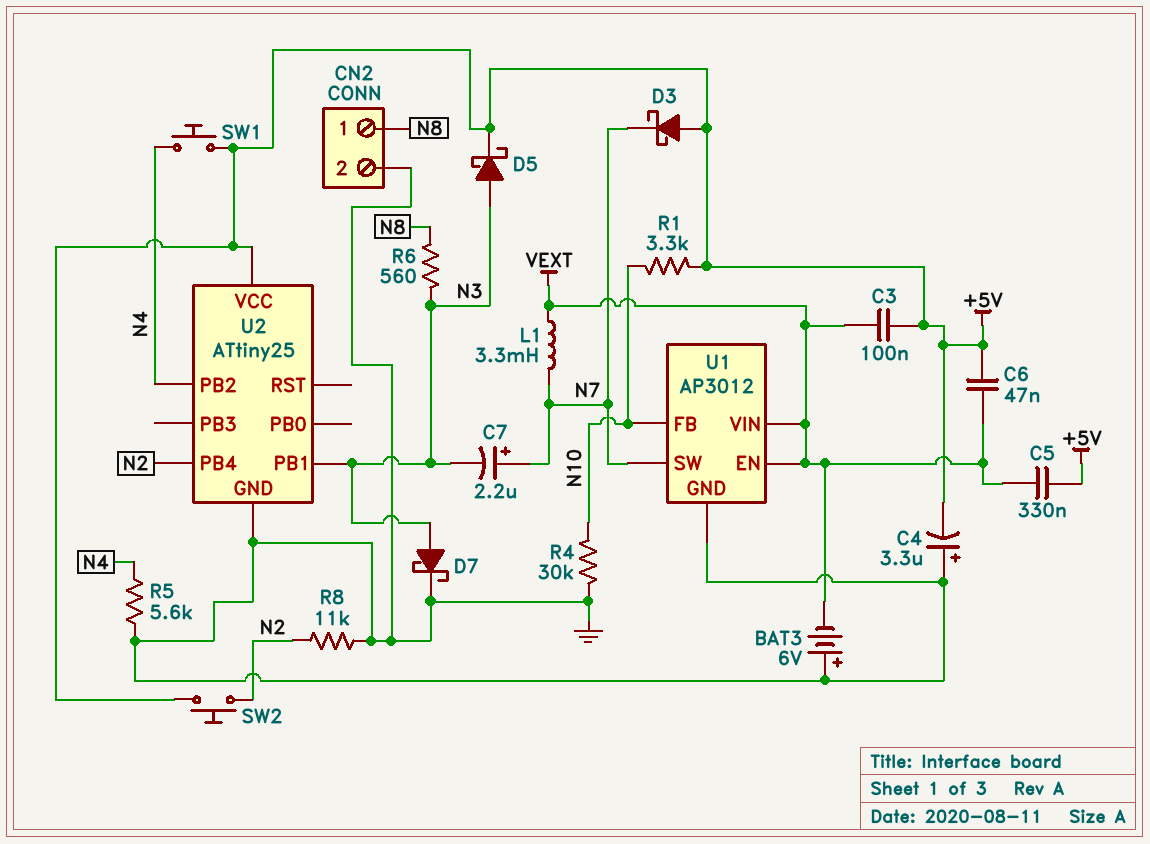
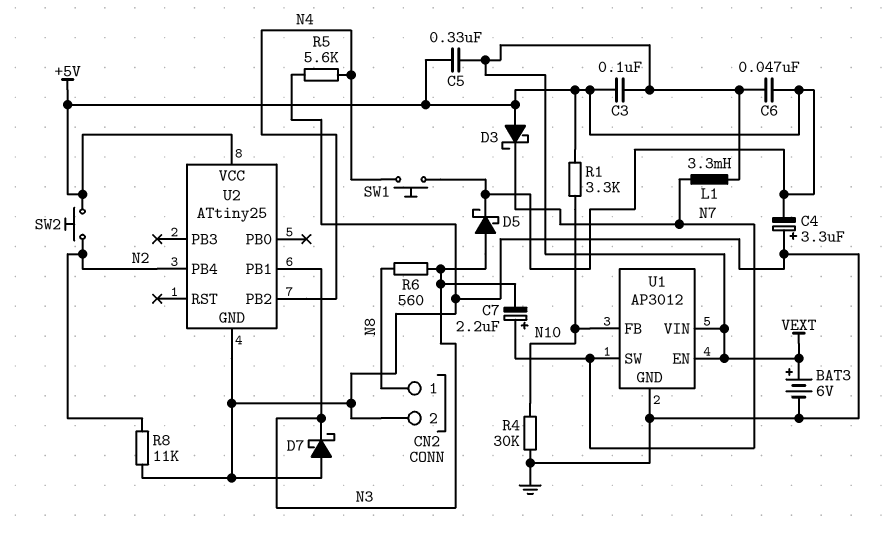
BAT3: 6V (plus GND, minus VEXT) -> 6V (plus VEXT, minus GND)
D7: schottky (A N3, K GND) -> schottky (A GND, K N3)

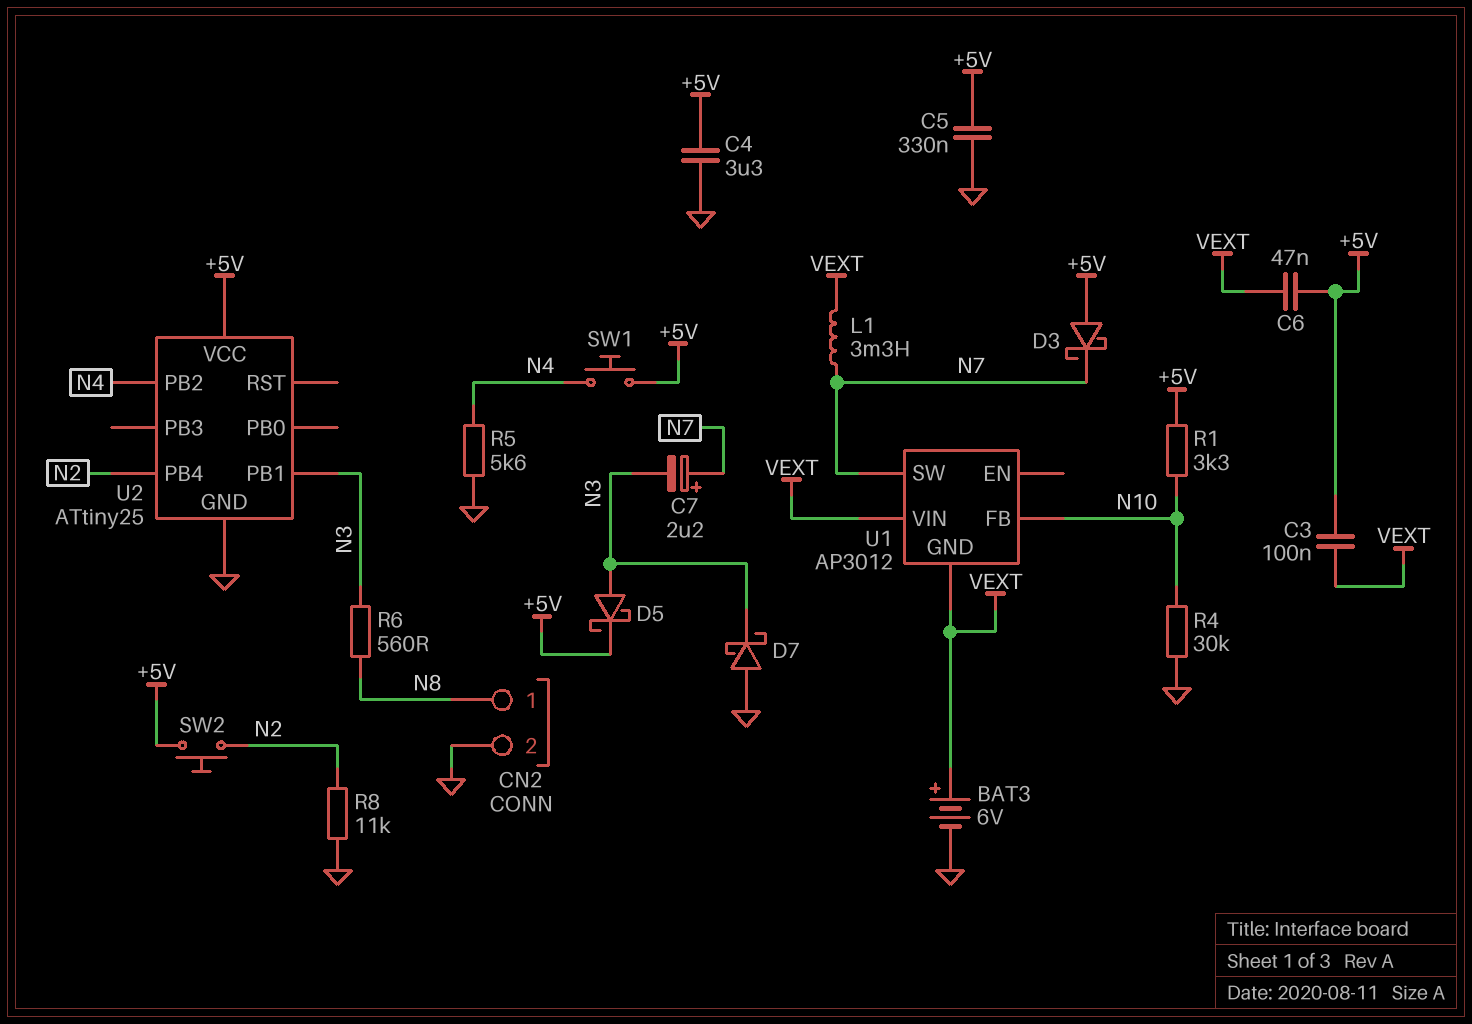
C4: 3.3uF (plus GND, minus +5V) -> 3.3uF (+5V, GND)
C5: 330nF (+5V, VEXT) -> 330nF (+5V, GND)
U1 pin EN: VEXT -> none
U1 pin GND: GND -> VEXT

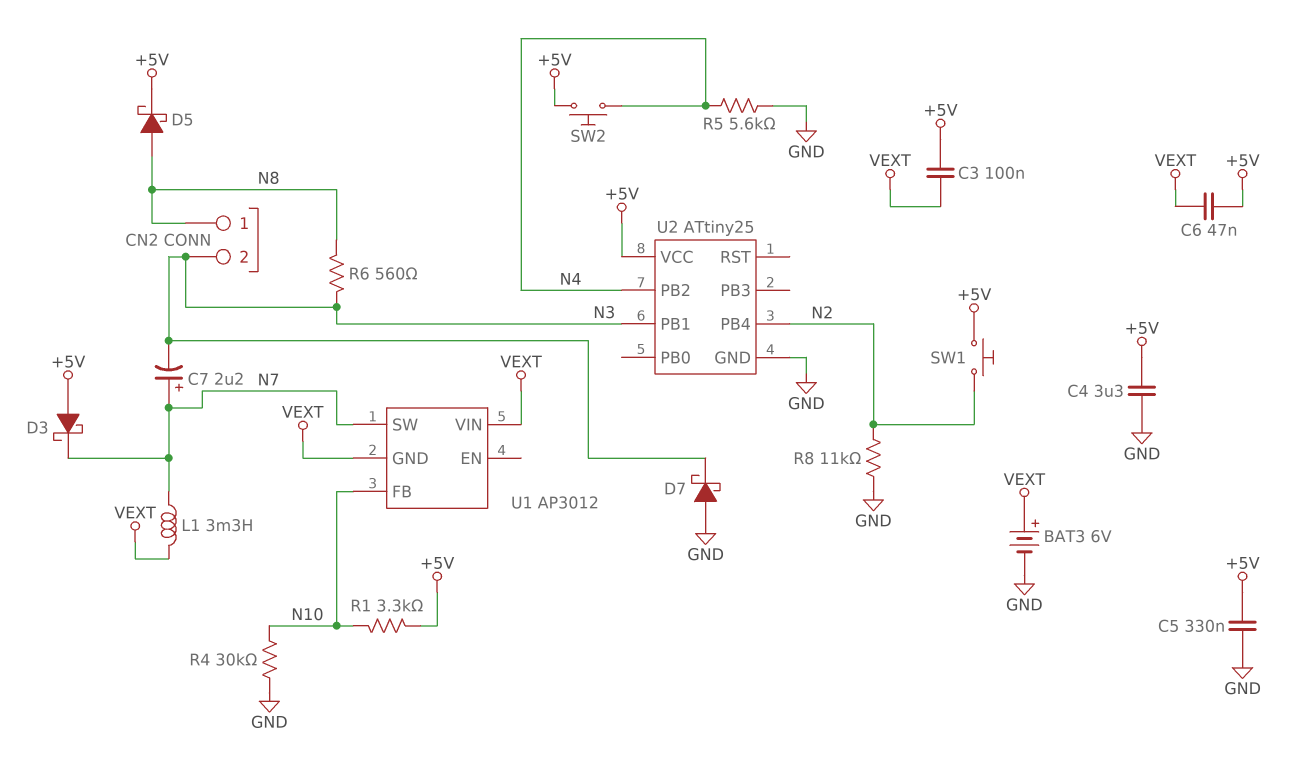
CN2 pin 2: GND -> N3
D5: schottky (A N3, K +5V) -> schottky (A N8, K +5V)
SW1: button (+5V, N4) -> button (+5V, N2)
SW2: button (+5V, N2) -> button (+5V, N4)

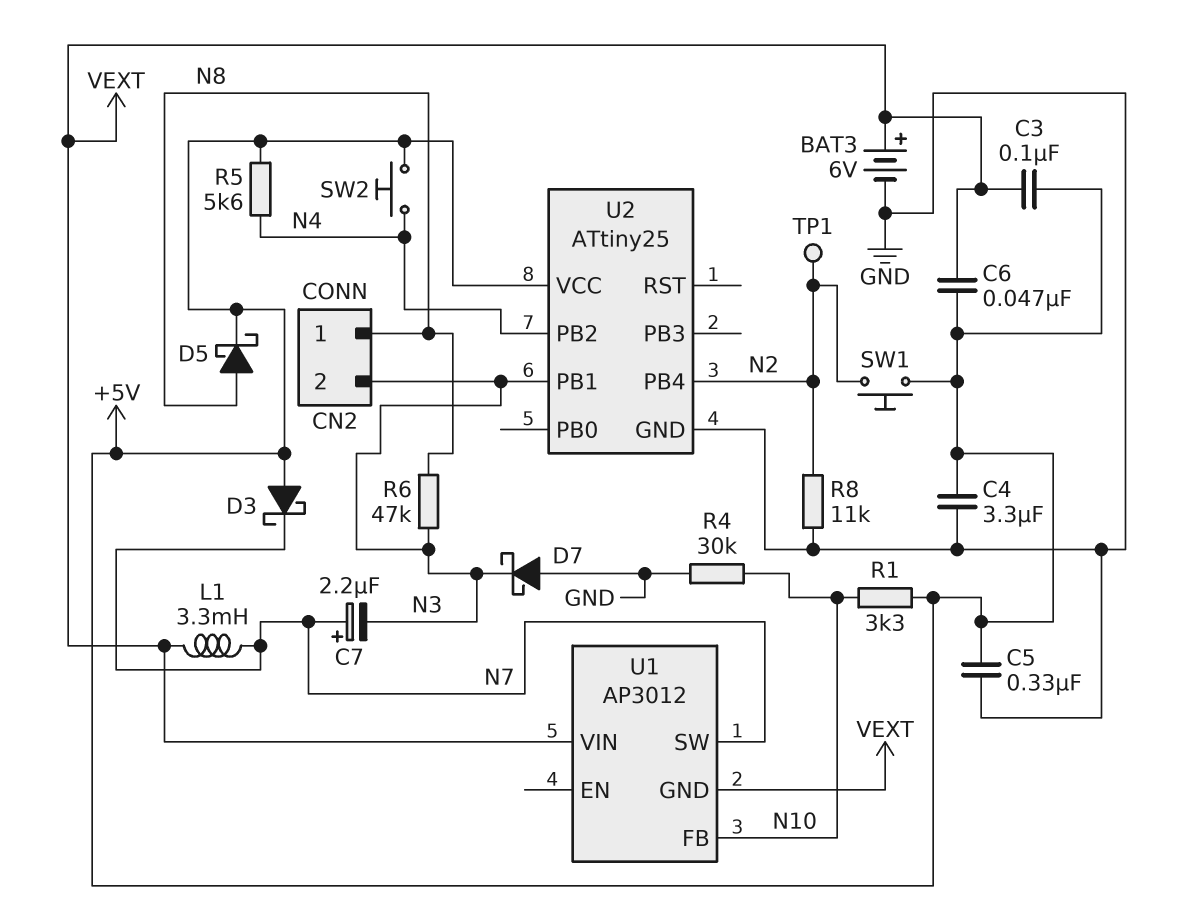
R5: 5.6k (GND, N4) -> 5.6k (+5V, N4)
R6: 560 (N3, N8) -> 47k (N3, N8)
TP1: none -> test point (N2)

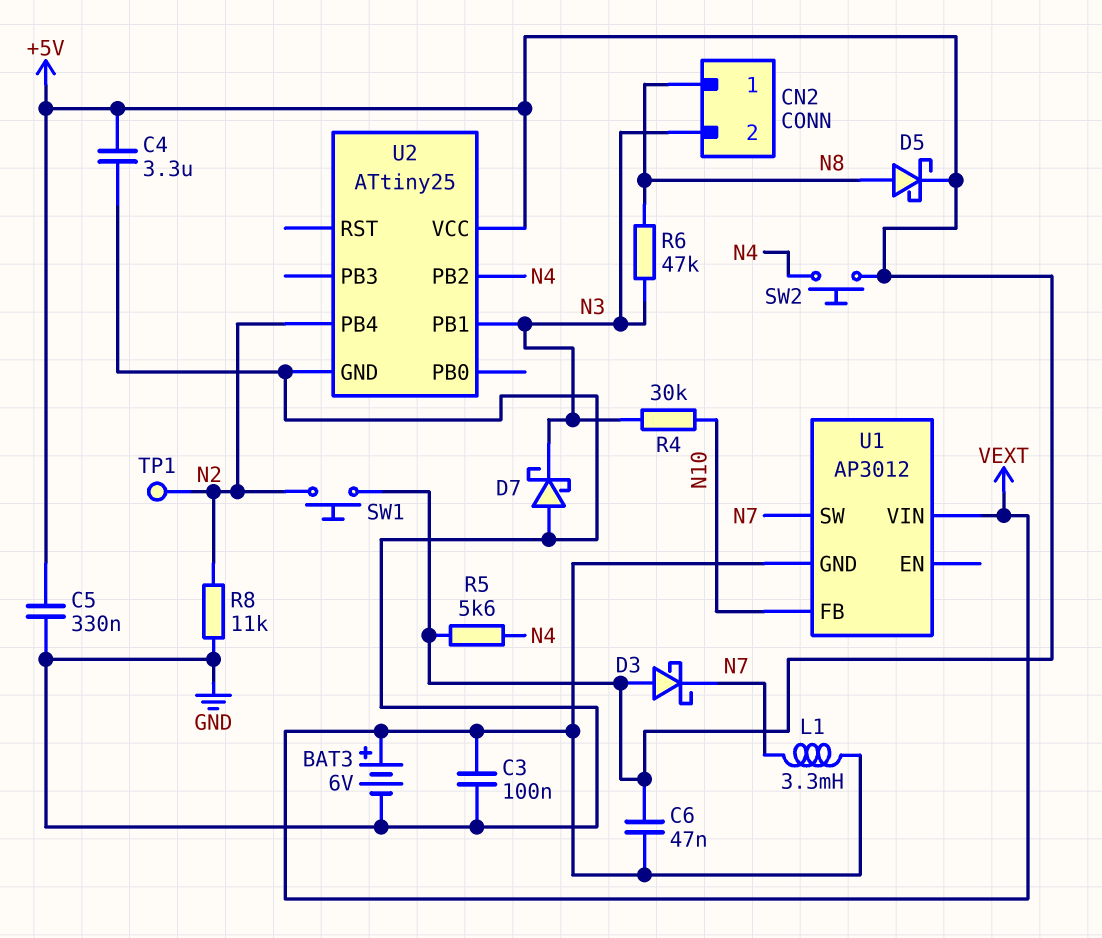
C3: 100nF (+5V, VEXT) -> 100nF (GND, VEXT)
C7: 2.2uF (plus N7, minus N3) -> none
R1: 3.3k (+5V, N10) -> none
R4: 30k (GND, N10) -> 30k (N3, N10)

